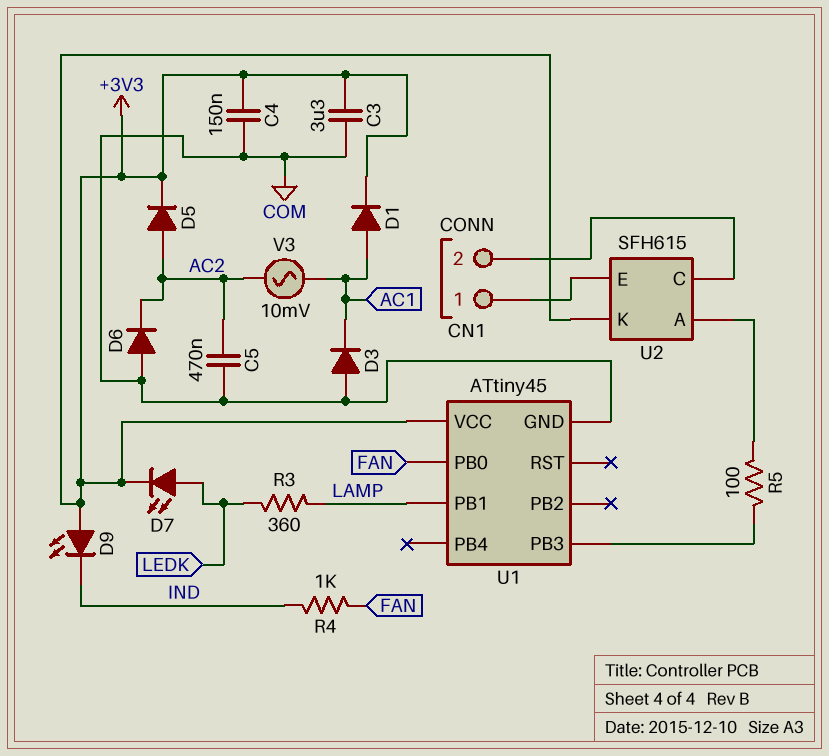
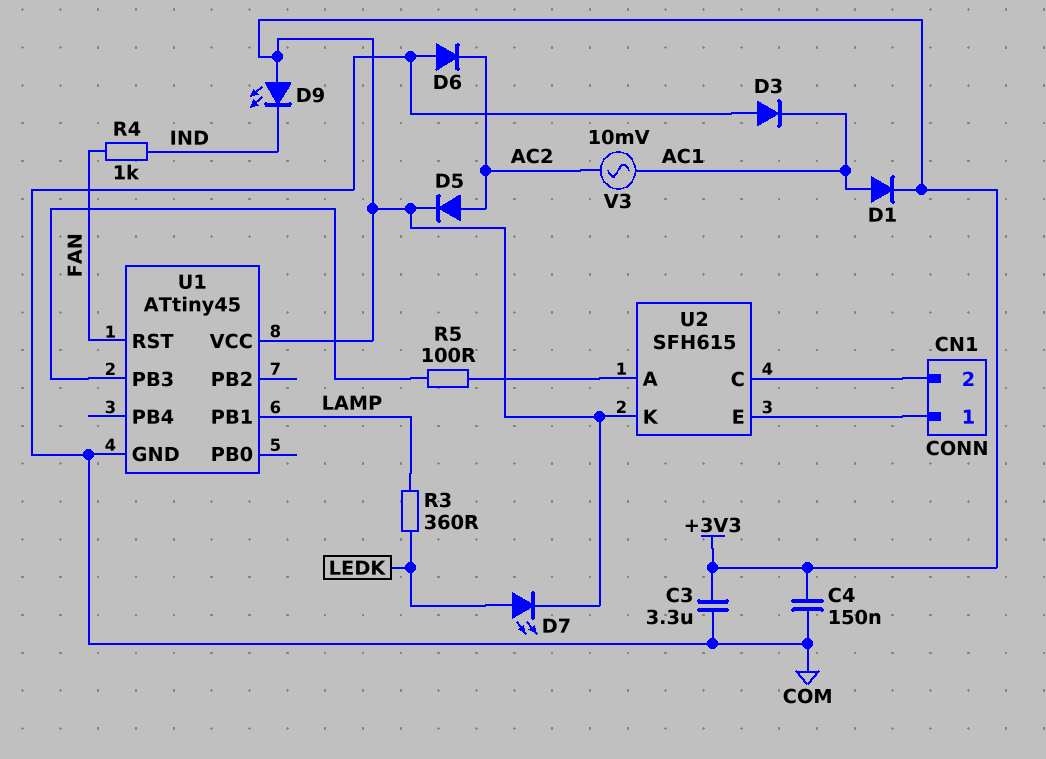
C5: 470nF (AC2, COM) -> none
U1 pin PB0: FAN -> none
U1 pin RST: none -> FAN

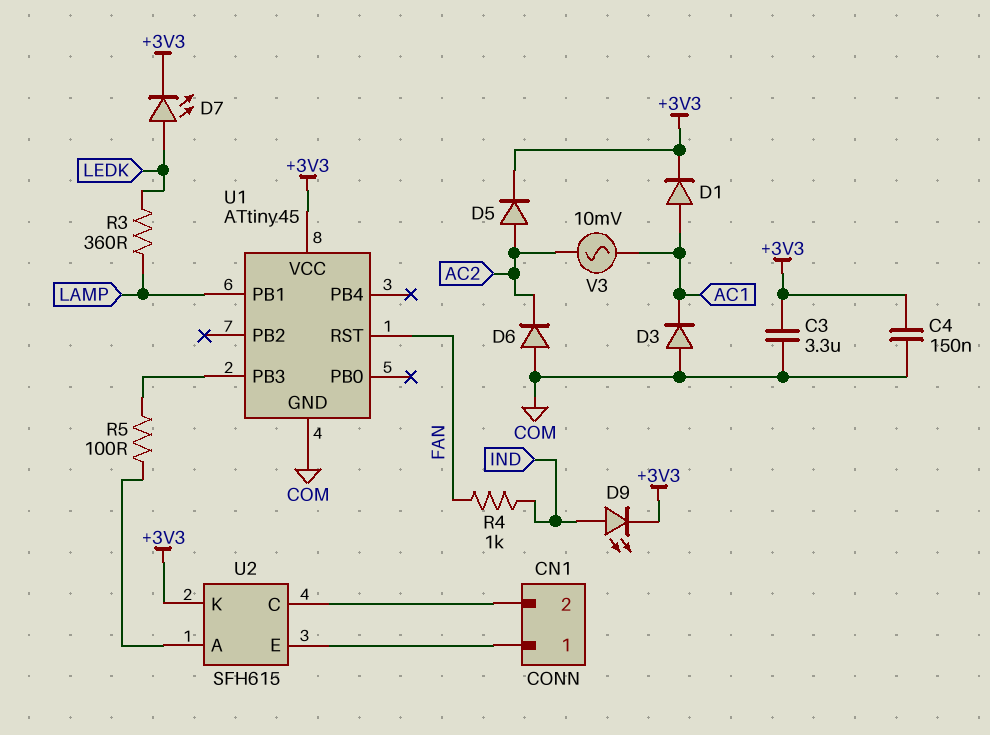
D9: LED (A +3V3, K IND) -> LED (A IND, K +3V3)

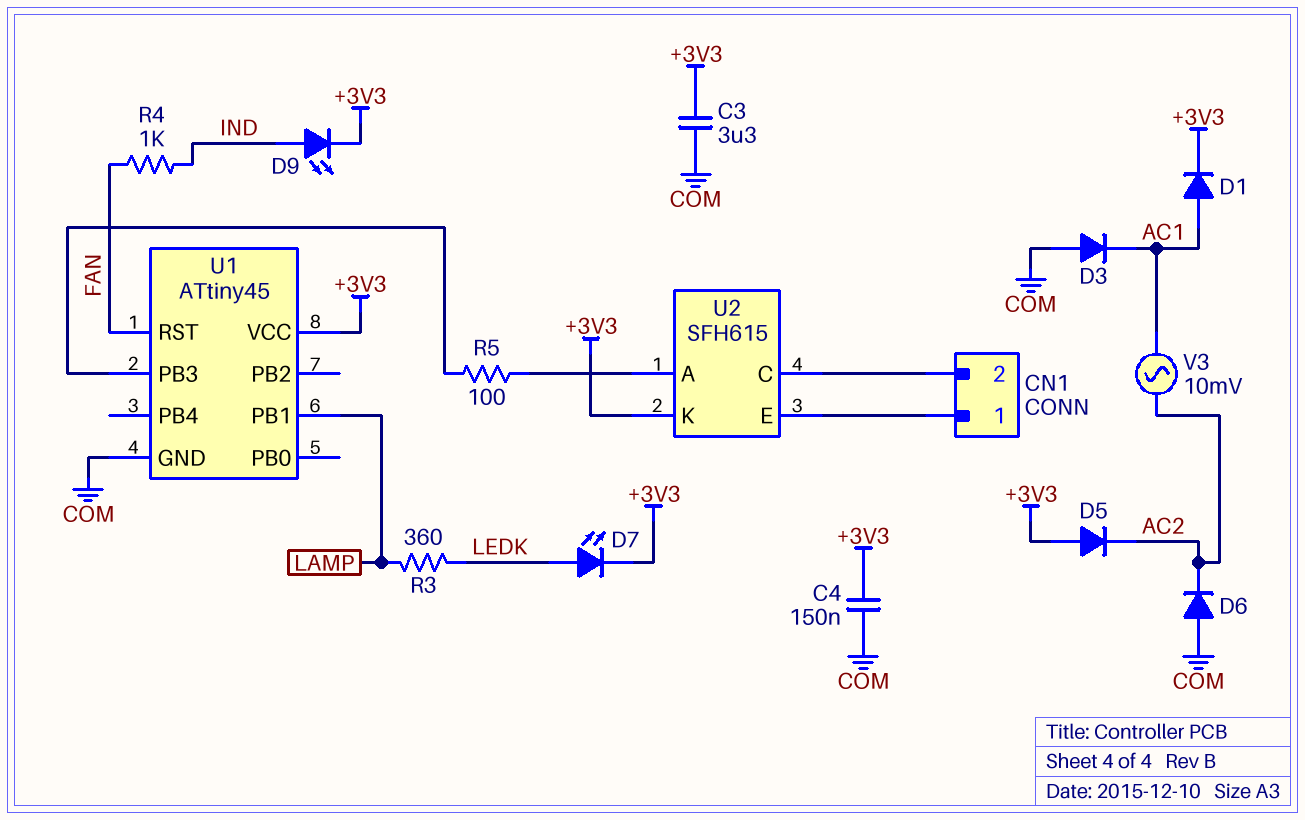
D5: diode (A AC2, K +3V3) -> diode (A +3V3, K AC2)

